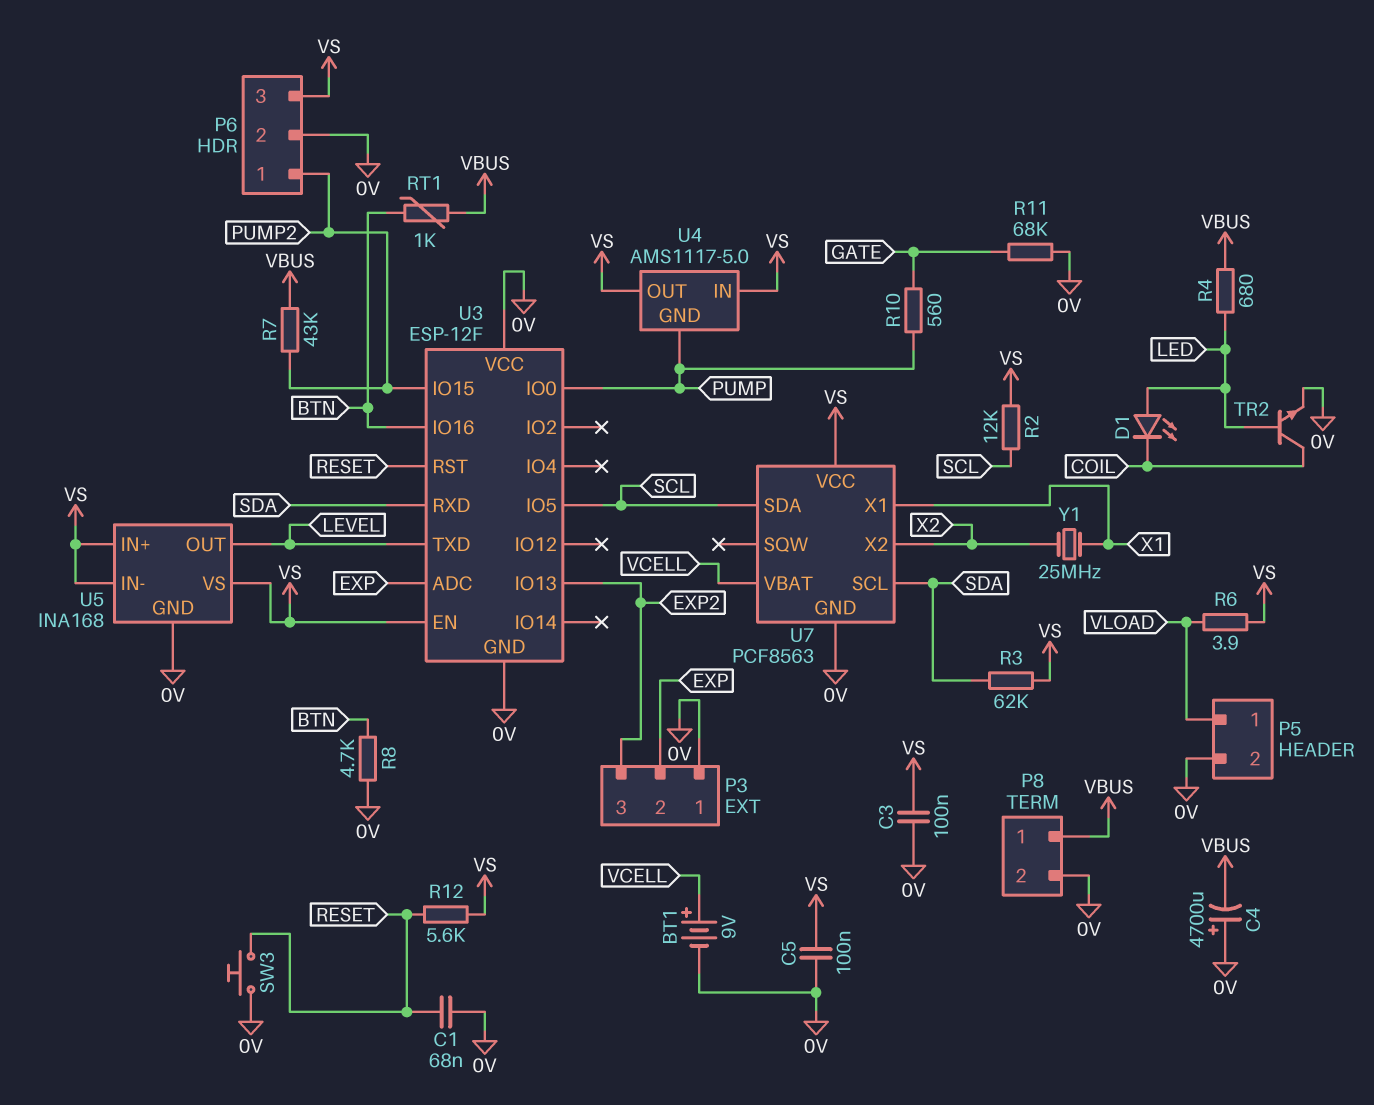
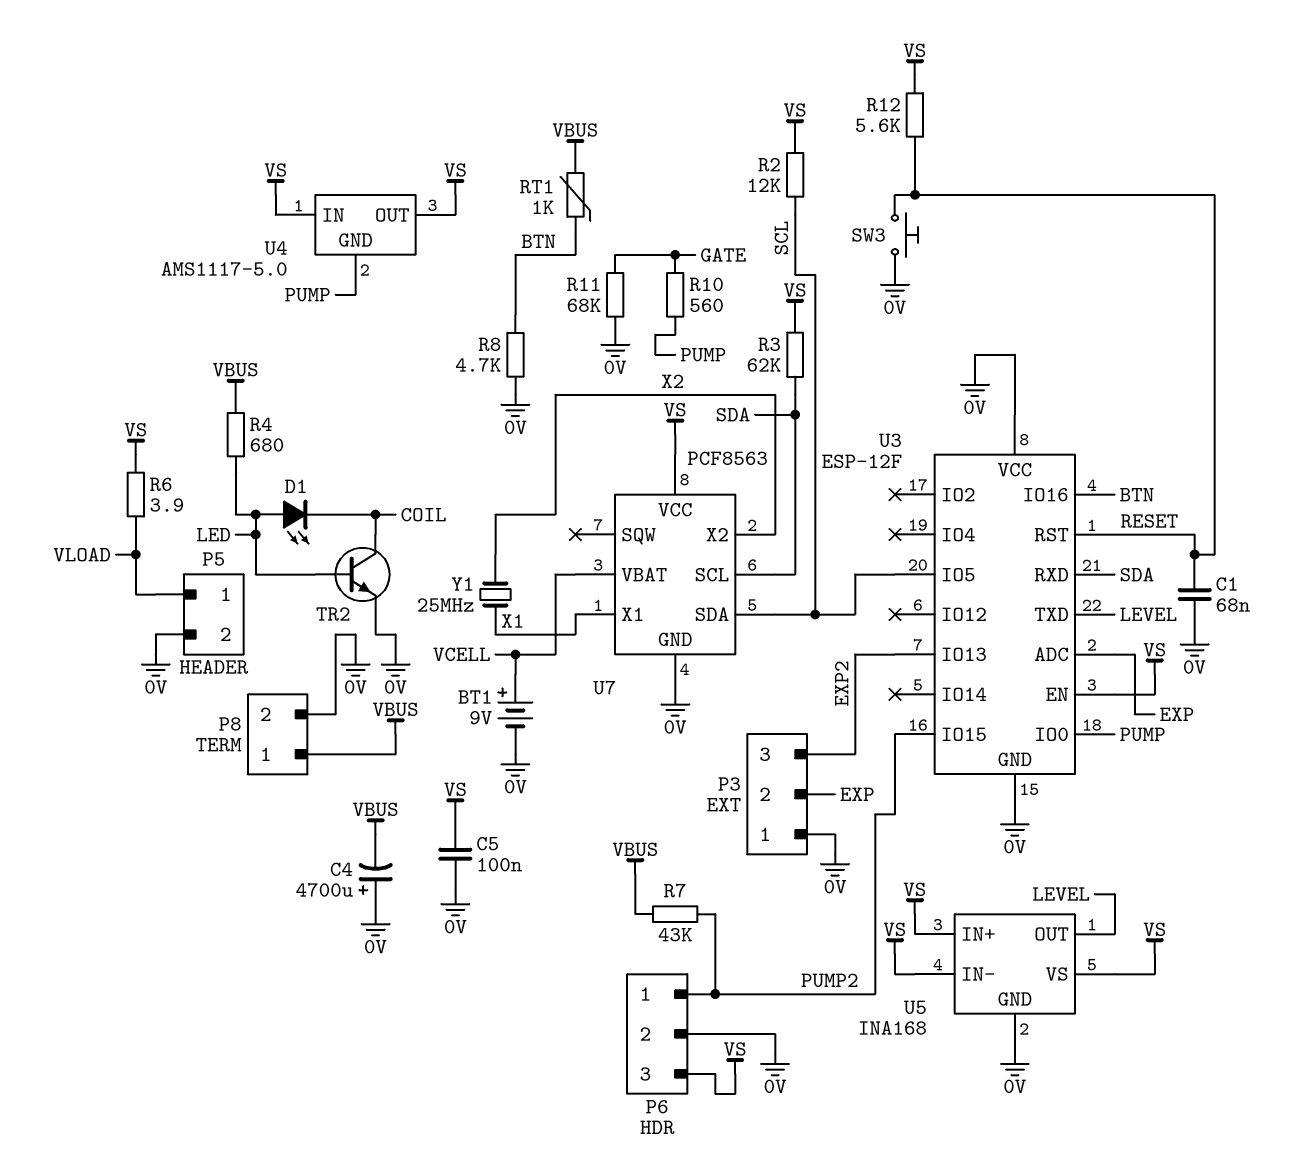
C3: 100nF (0V, VS) -> none

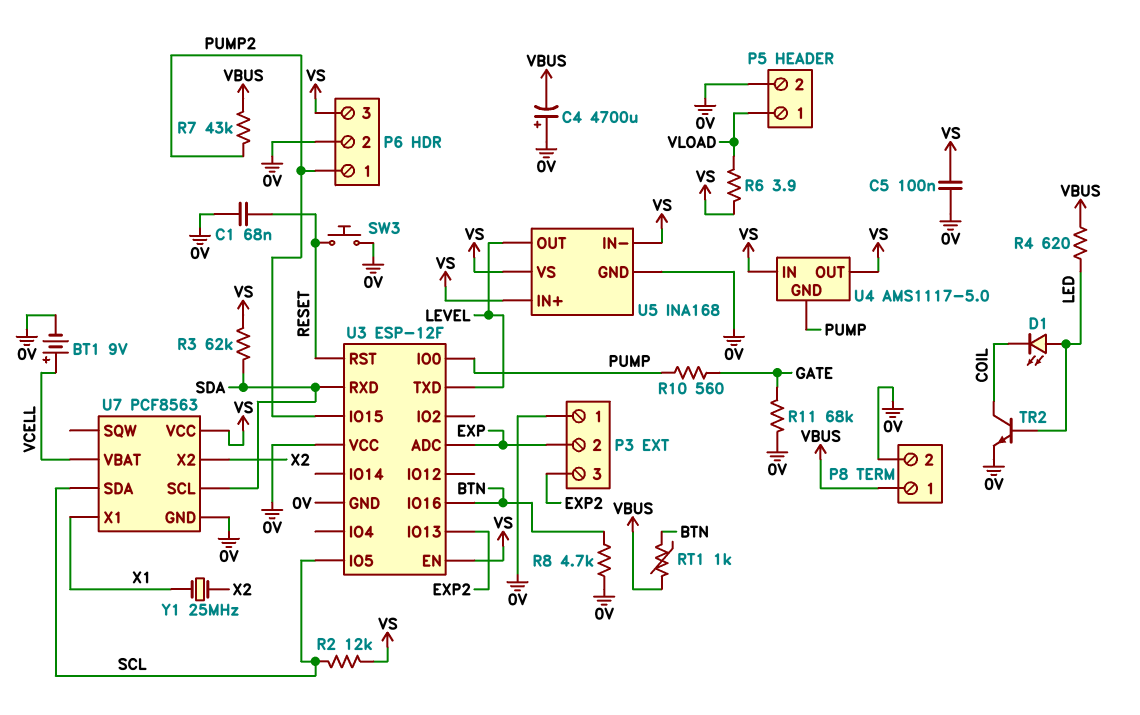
R4: 680 (LED, VBUS) -> 620 (LED, VBUS)
R12: 5.6k (RESET, VS) -> none

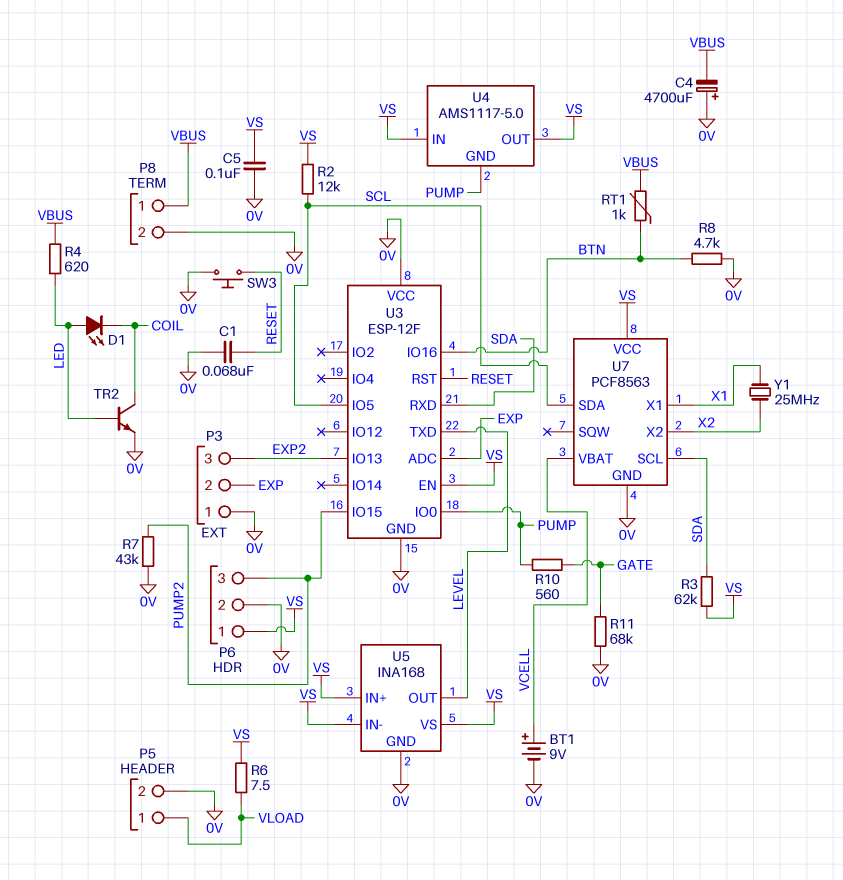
P6 pin 1: PUMP2 -> VS
P6 pin 3: VS -> PUMP2
R6: 3.9 (VLOAD, VS) -> 7.5 (VLOAD, VS)
R7: 43k (PUMP2, VBUS) -> 43k (0V, PUMP2)

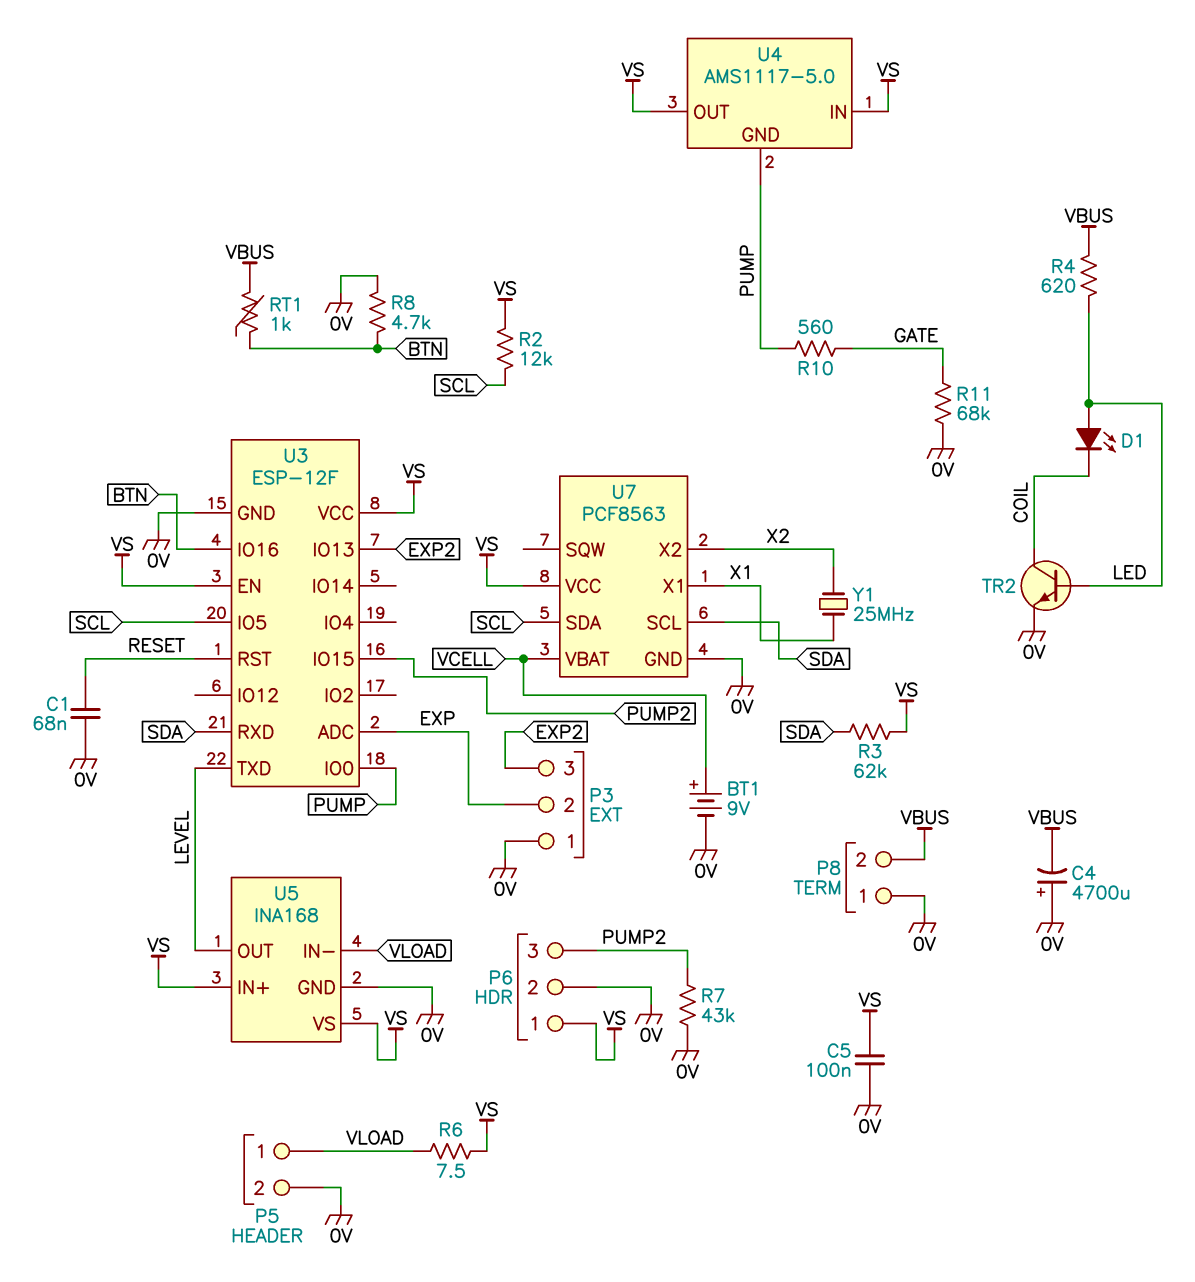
P8 pin 1: VBUS -> 0V
P8 pin 2: 0V -> VBUS
SW3: button (0V, RESET) -> none
U3 pin VCC: 0V -> VS
U5 pin IN-: VS -> VLOAD

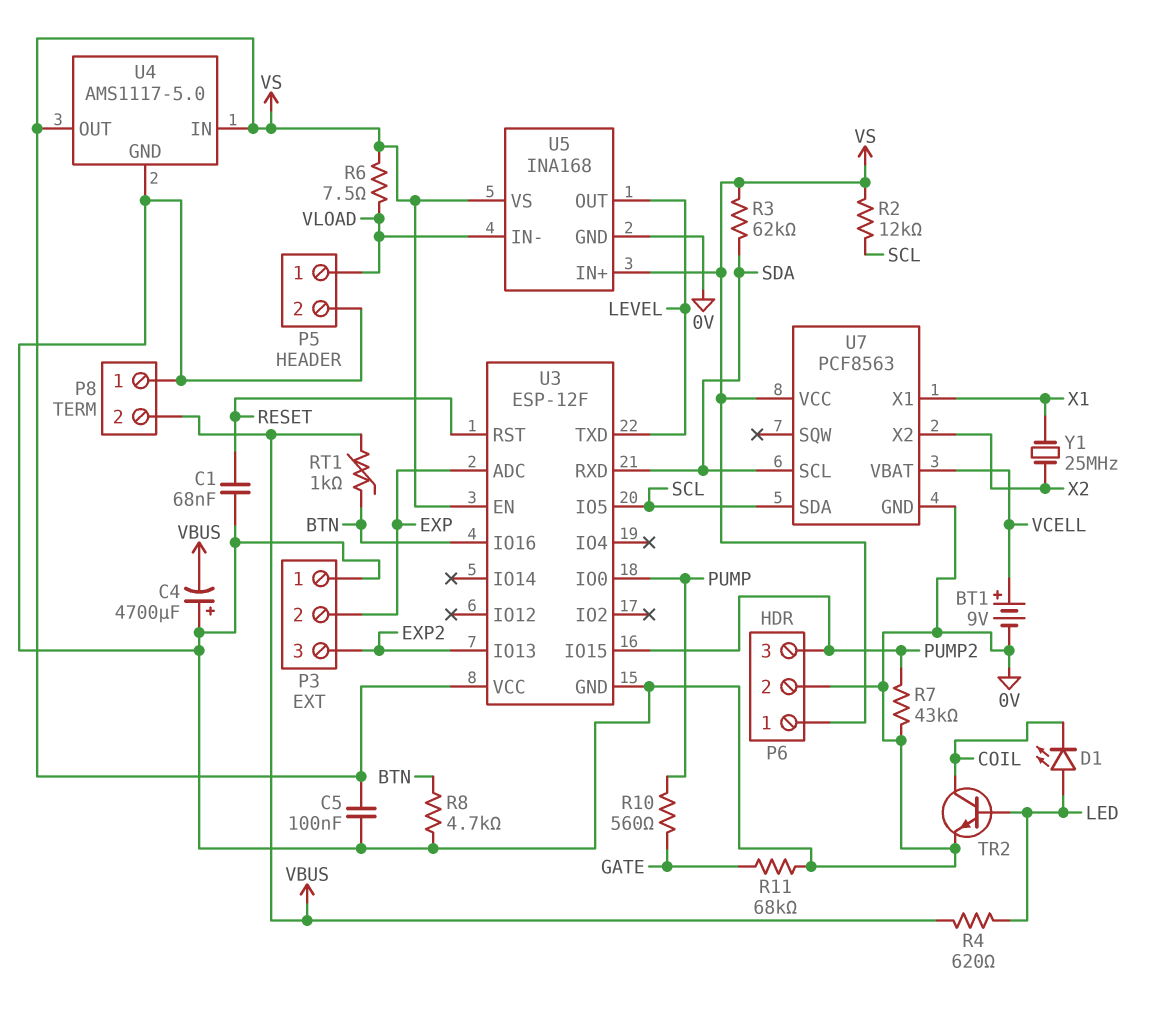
U4 pin GND: PUMP -> 0V

